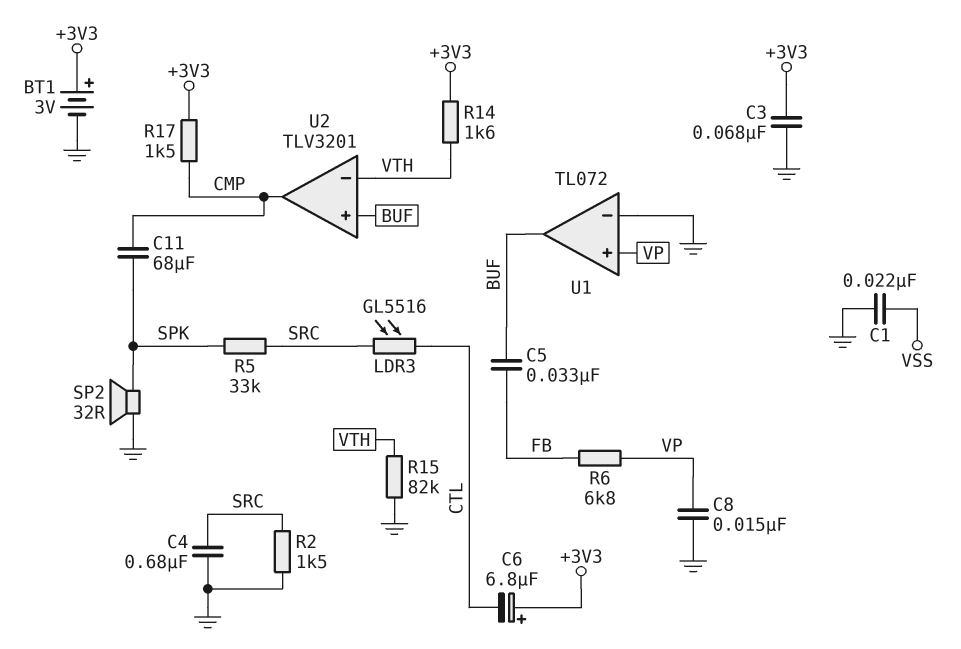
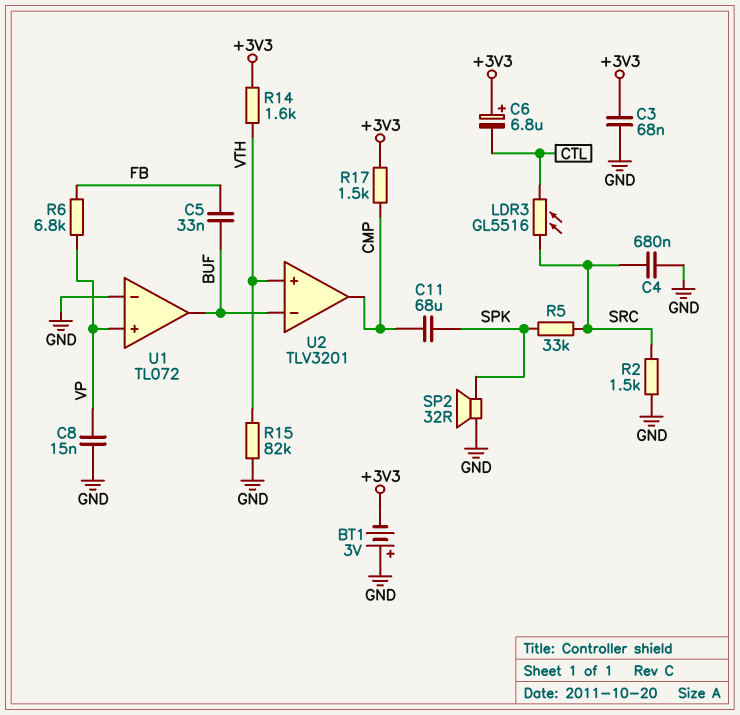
BT1: 3V (plus +3V3, minus GND) -> 3V (plus GND, minus +3V3)
C1: 22nF (GND, VSS) -> none
U2 pin in+: BUF -> VTH
U2 pin in-: VTH -> BUF

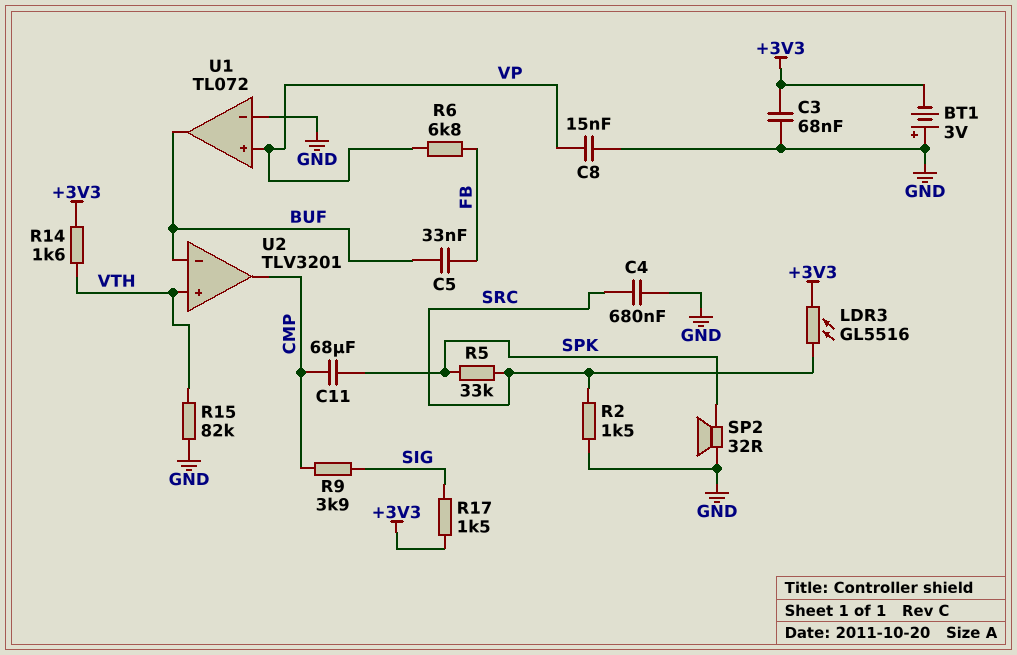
C6: 6.8uF (plus +3V3, minus CTL) -> none
LDR3: GL5516 (CTL, SRC) -> GL5516 (+3V3, SRC)
R9: none -> 3.9k (CMP, SIG)
R17: 1.5k (+3V3, CMP) -> 1.5k (+3V3, SIG)

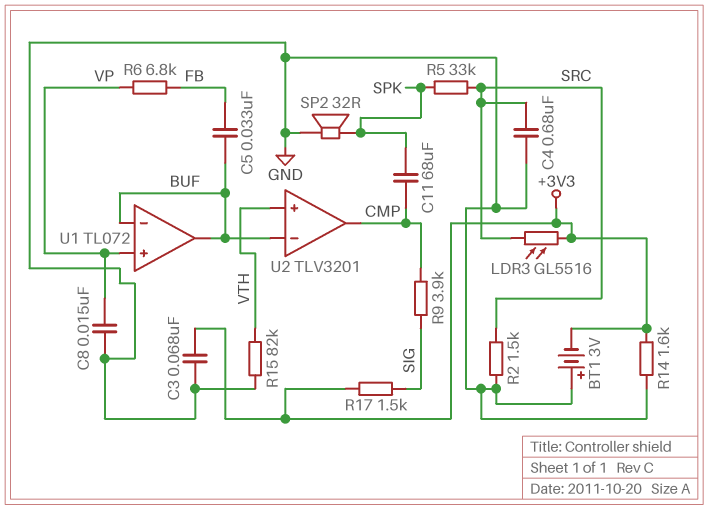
R14: 1.6k (+3V3, VTH) -> 1.6k (+3V3, GND)
U1 pin in-: GND -> BUF

